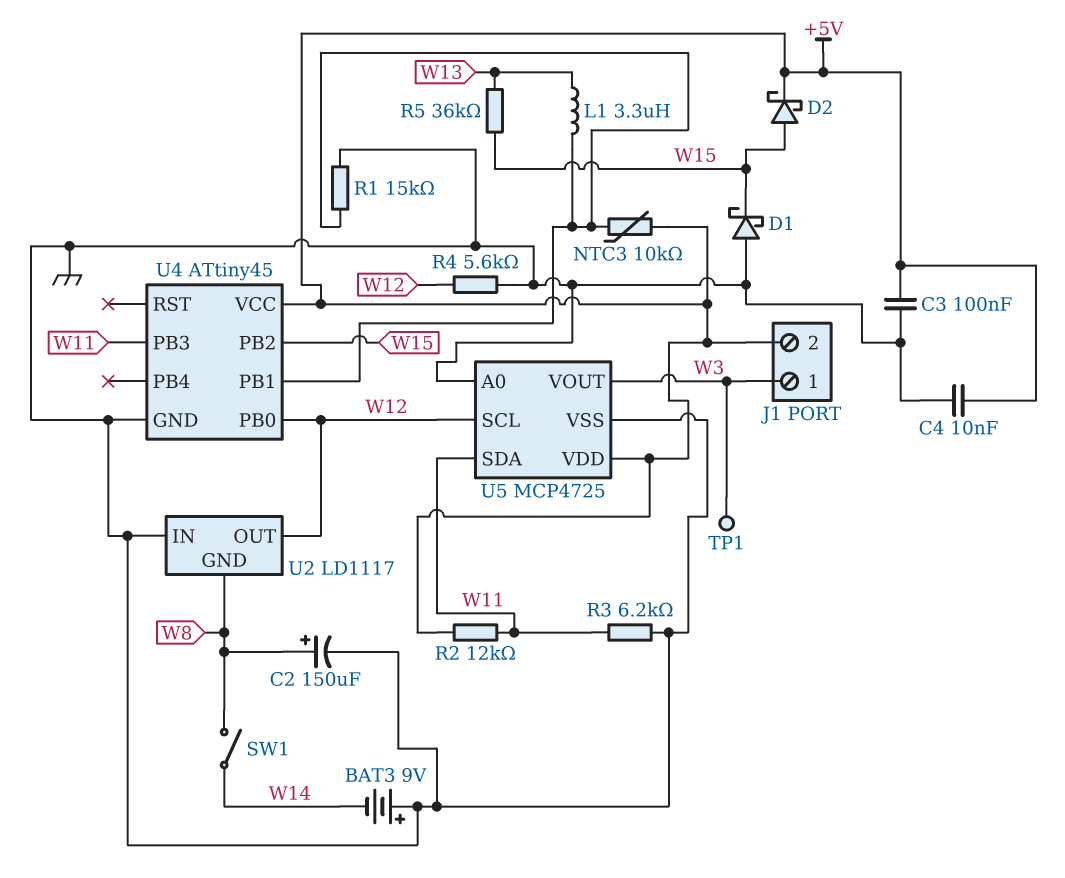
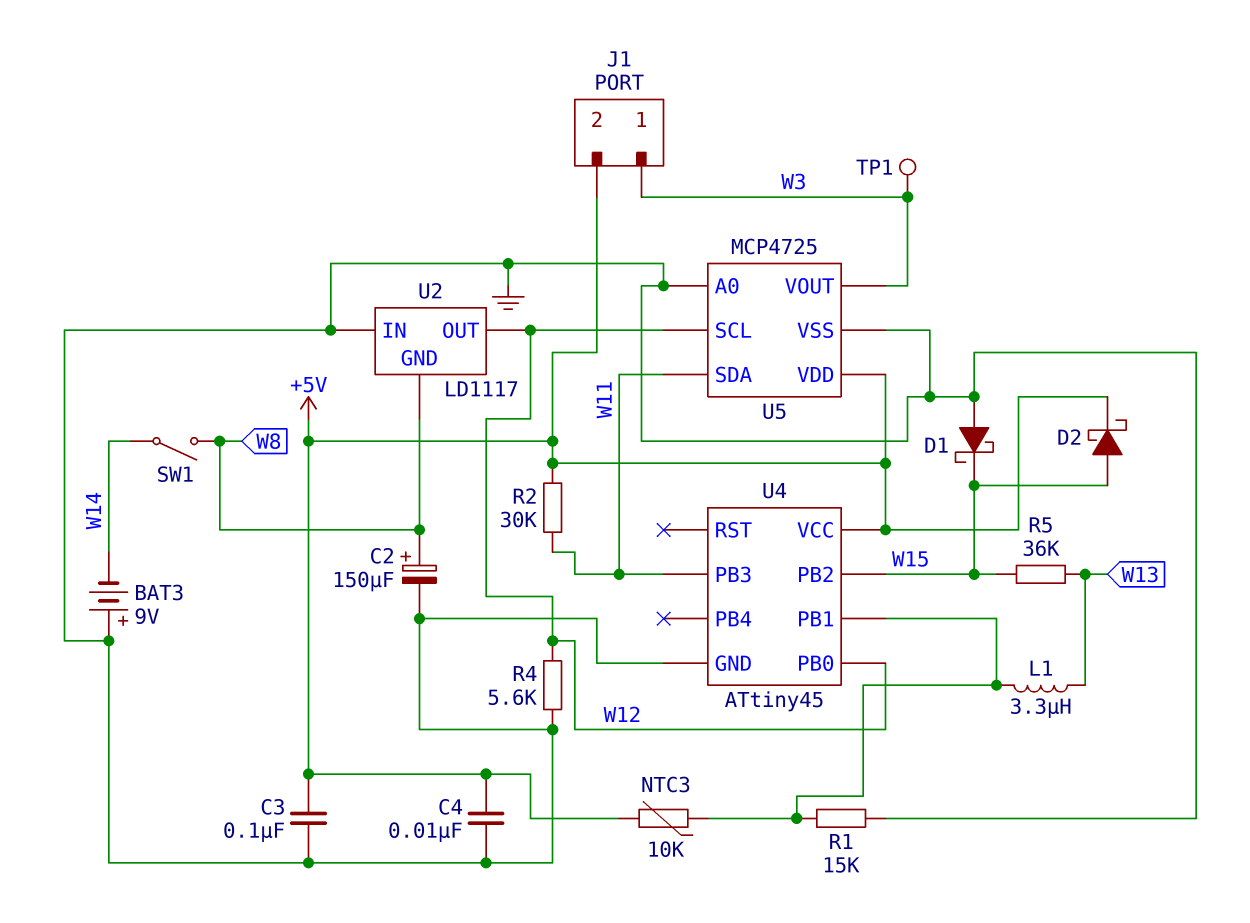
R2: 12k (+5V, W11) -> 30k (+5V, W11)
R3: 6.2k (GND, W11) -> none

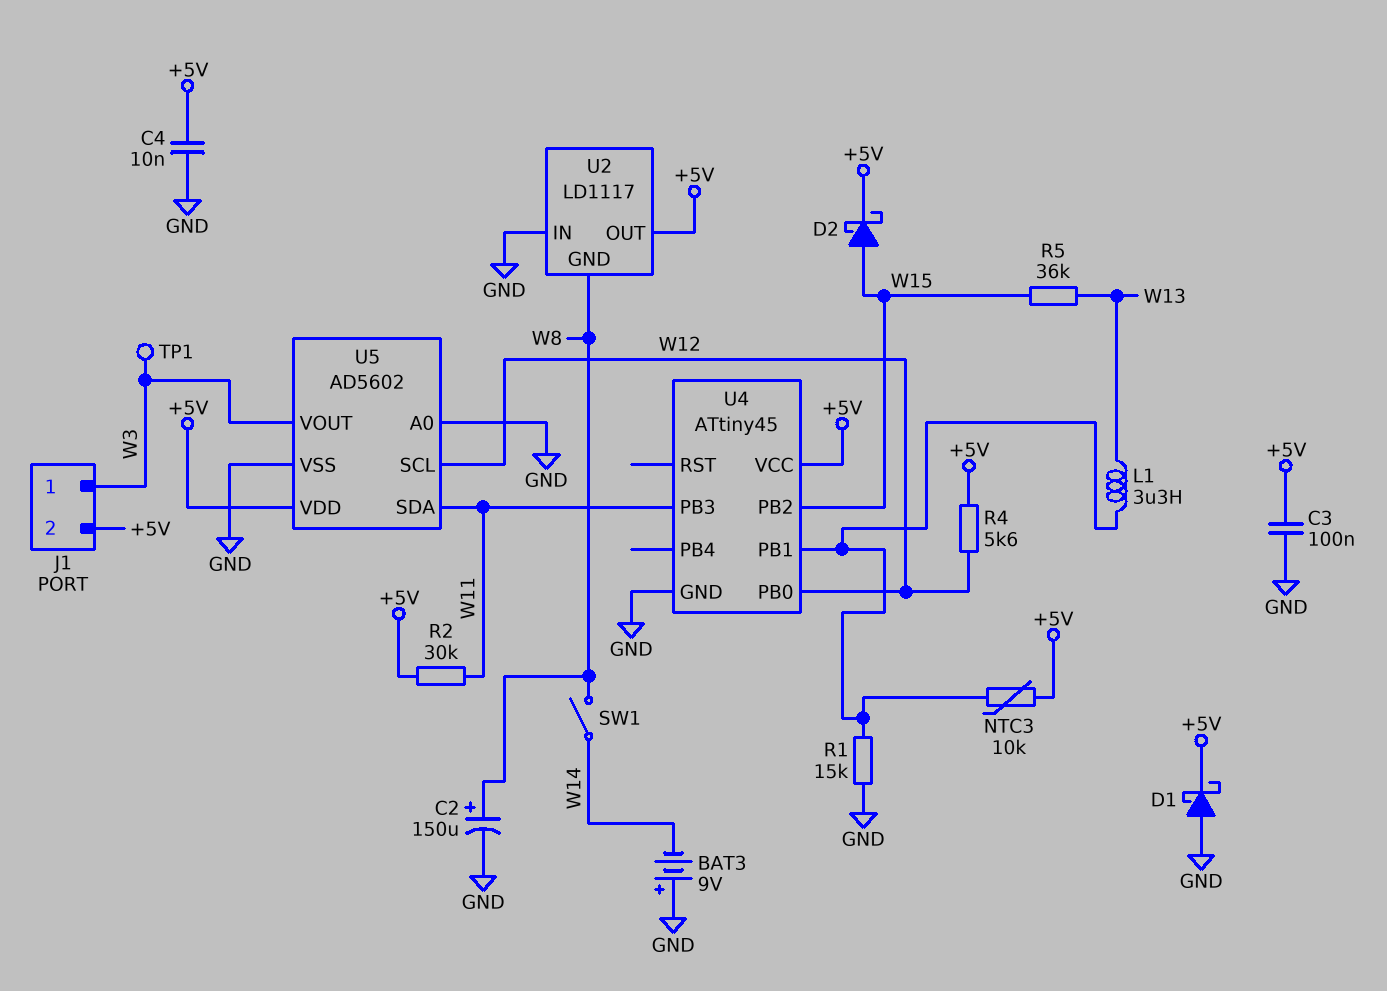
D1: schottky (A GND, K W15) -> schottky (A GND, K +5V)
R4: 5.6k (GND, W12) -> 5.6k (+5V, W12)
U2 pin OUT: W12 -> +5V
U5: MCP4725 -> AD5602

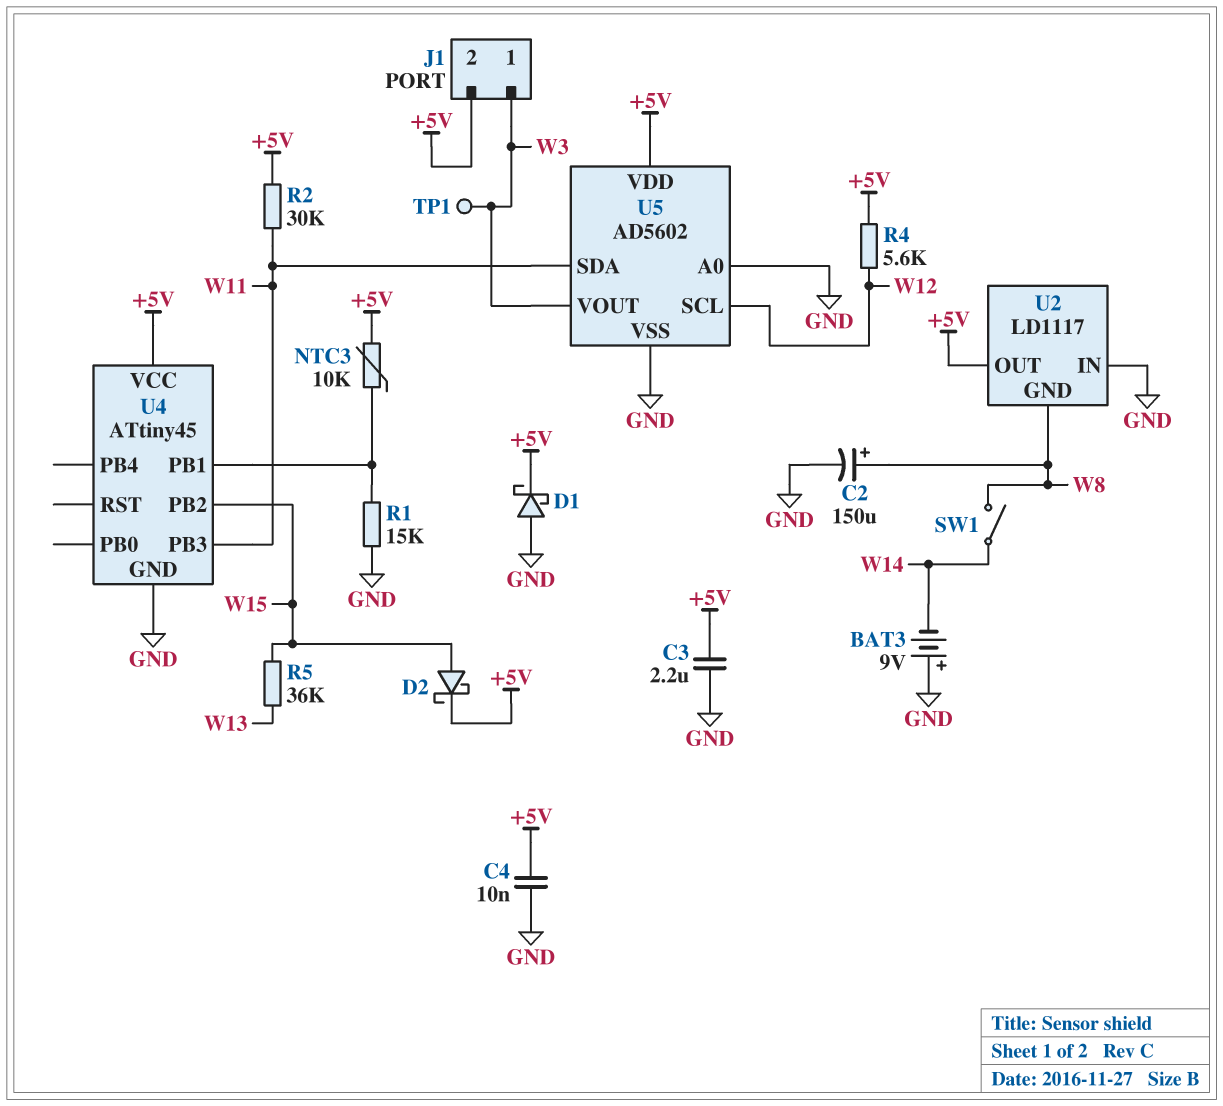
C3: 100nF (+5V, GND) -> 2.2uF (+5V, GND)
L1: 3.3uH (U4/PB1, W13) -> none
U4 pin PB0: W12 -> none

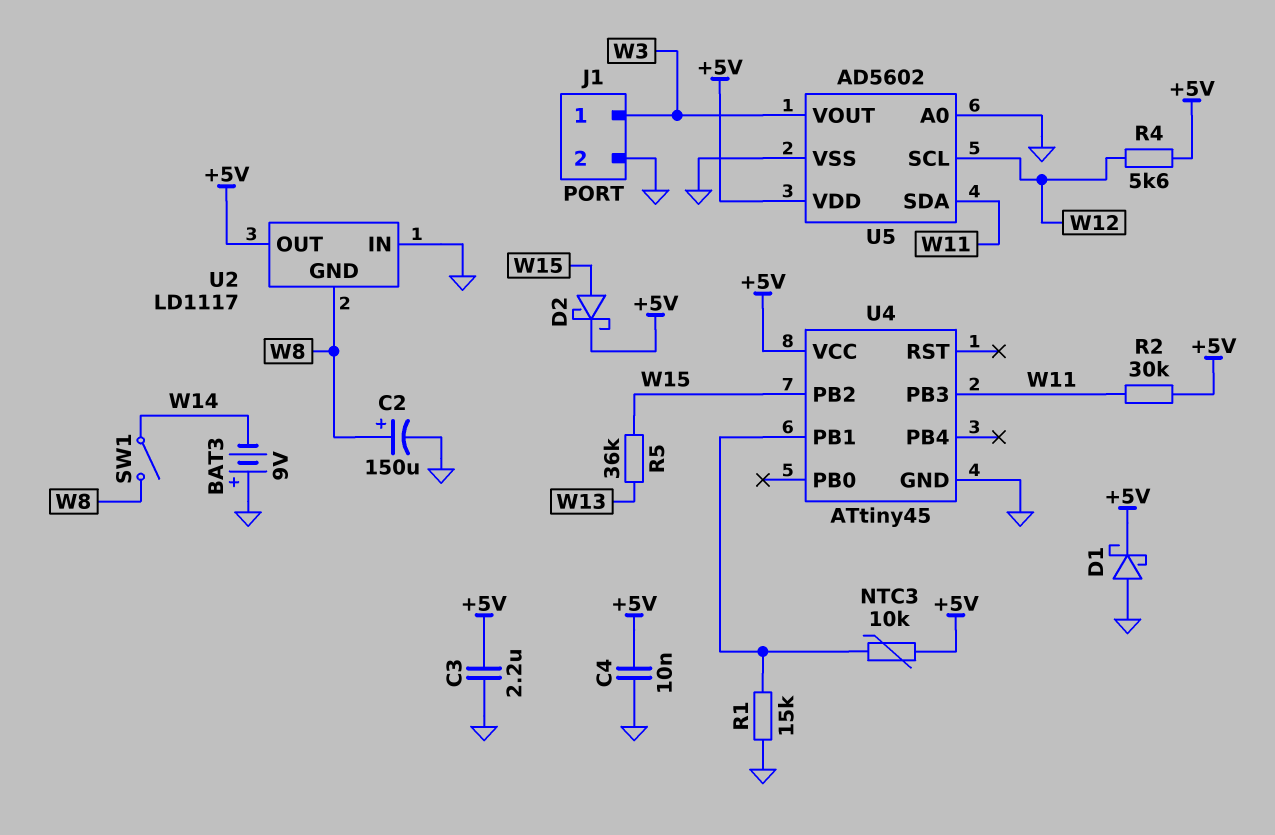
J1 pin 2: +5V -> GND
TP1: test point (W3) -> none

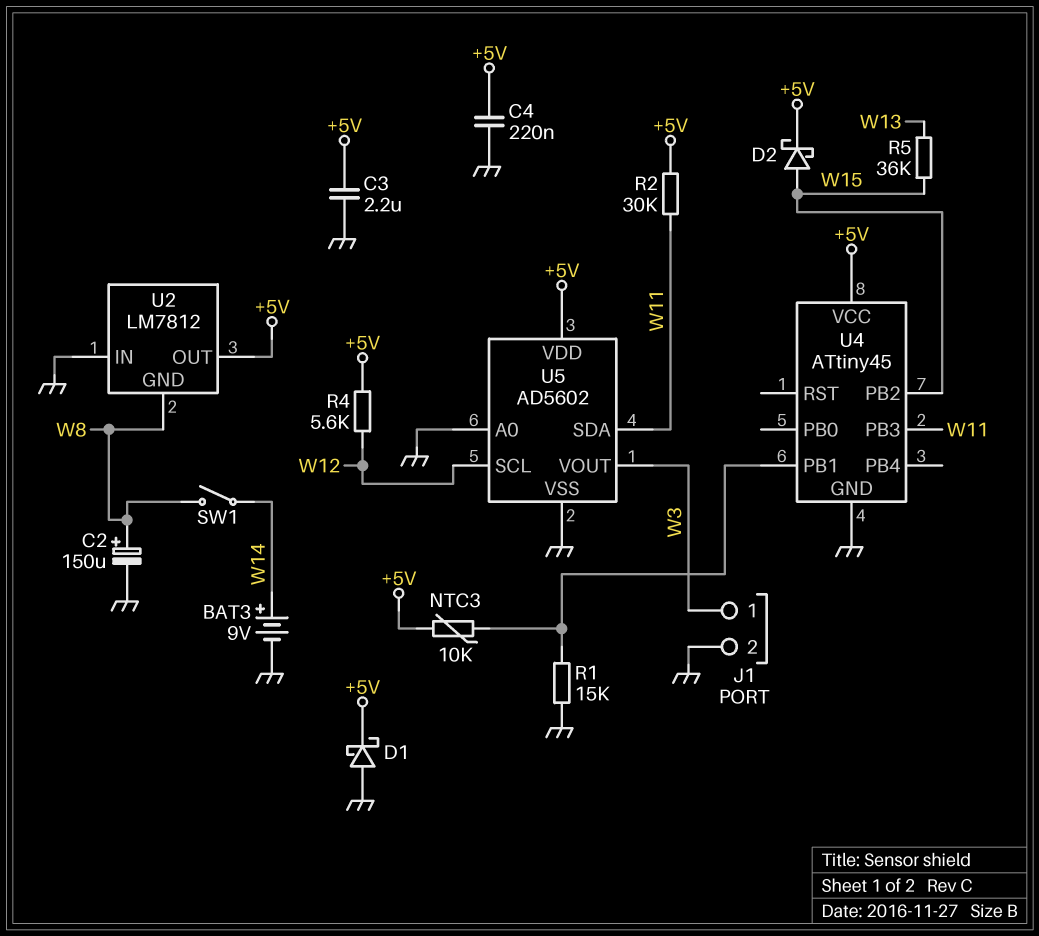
BAT3: 9V (plus GND, minus W14) -> 9V (plus W14, minus GND)
C4: 10nF (+5V, GND) -> 220nF (+5V, GND)
U2: LD1117 -> LM7812

